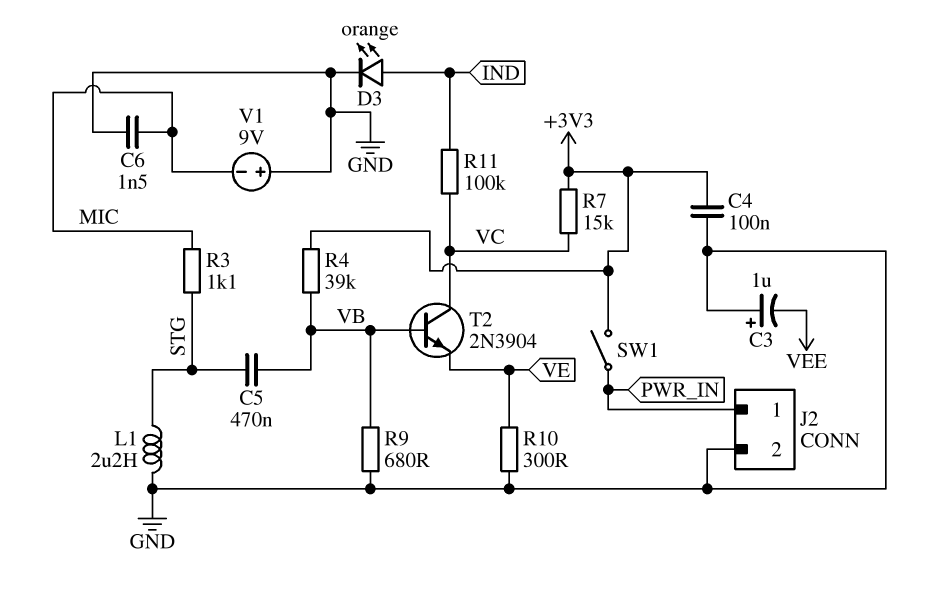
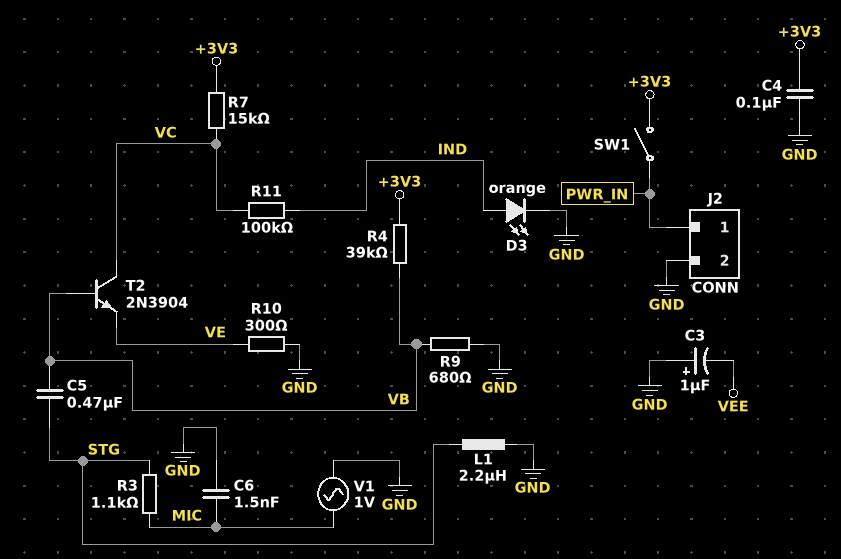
V1: 9V (plus GND, minus MIC) -> AC 1V (GND, MIC)

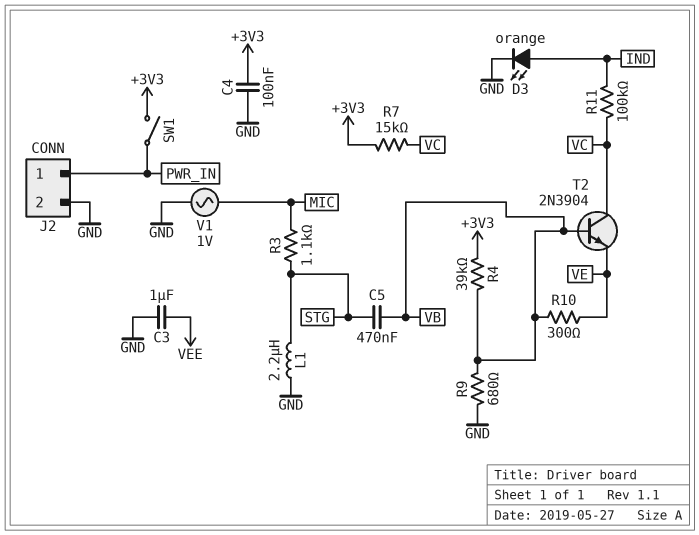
C3: 1uF (plus GND, minus VEE) -> 1uF (GND, VEE)
C6: 1.5nF (GND, MIC) -> none
R10: 300 (GND, VE) -> 300 (VB, VE)

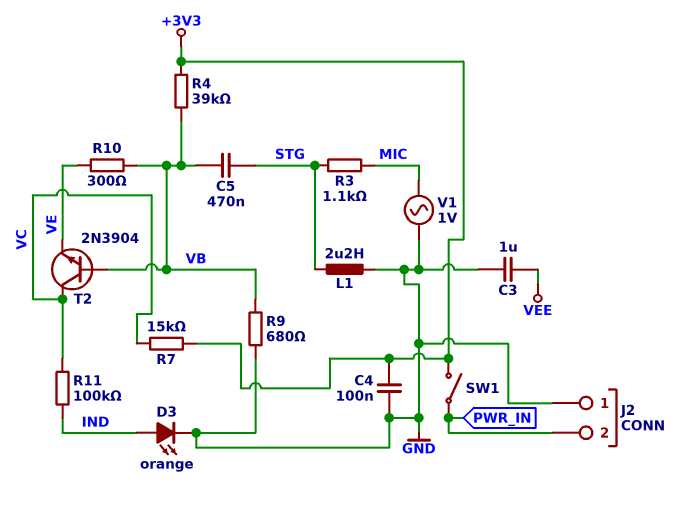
J2 pin 1: PWR_IN -> GND
J2 pin 2: GND -> PWR_IN

